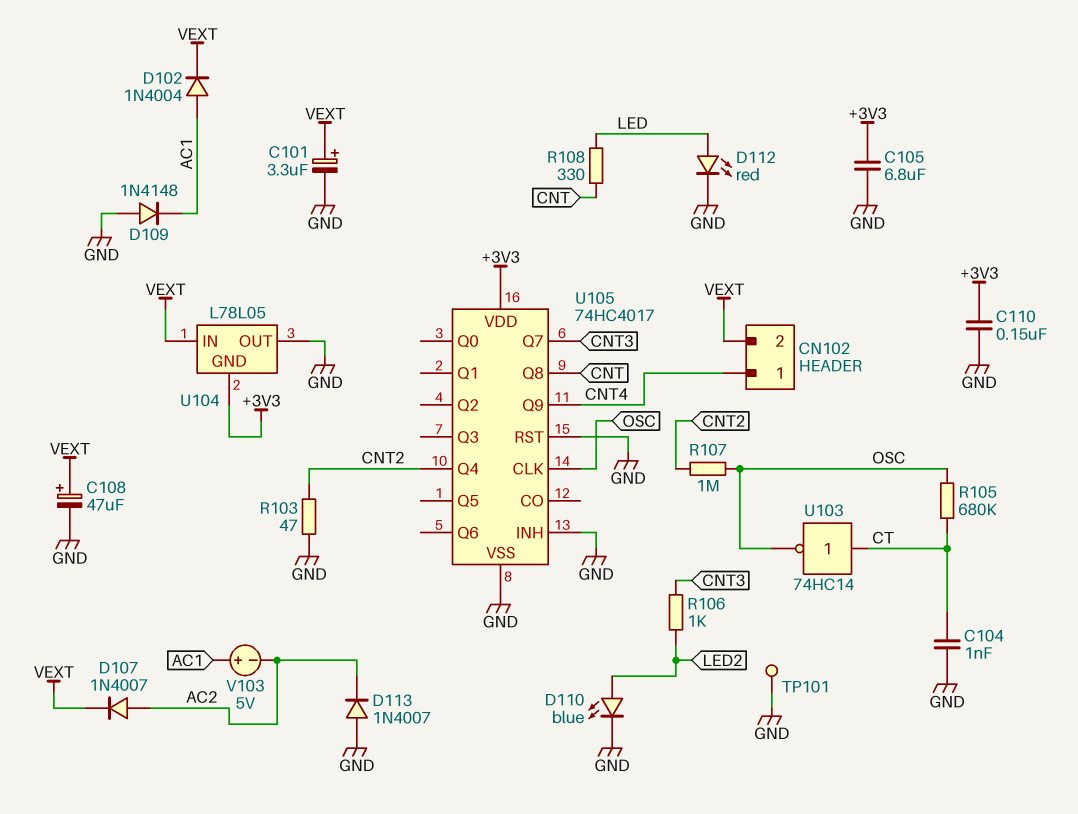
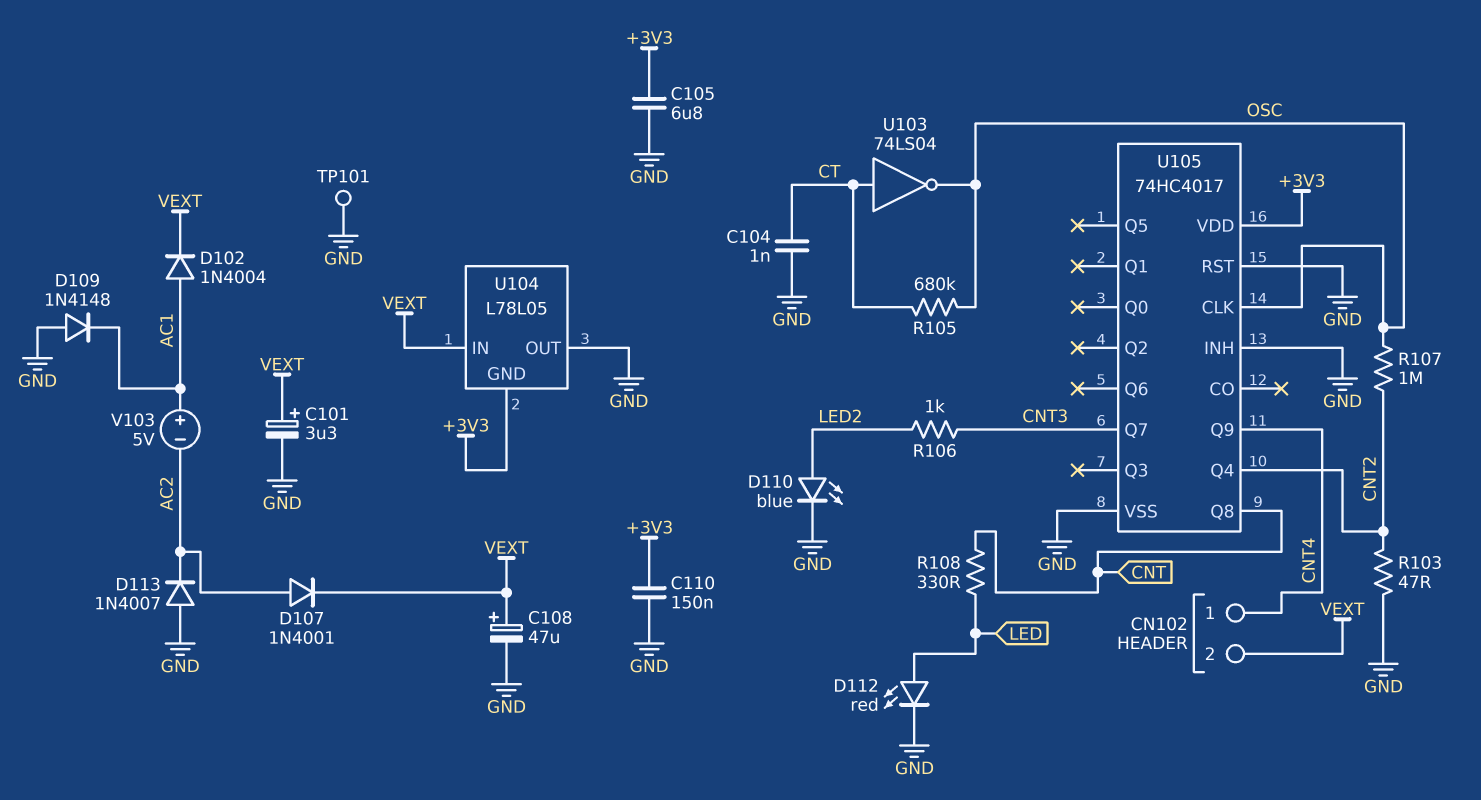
D107: diode 1N4007 (A AC2, K VEXT) -> diode 1N4001 (A AC2, K VEXT)
U103: NOT 74HC14 (in CT, out OSC) -> NOT 74LS04 (in CT, out OSC)

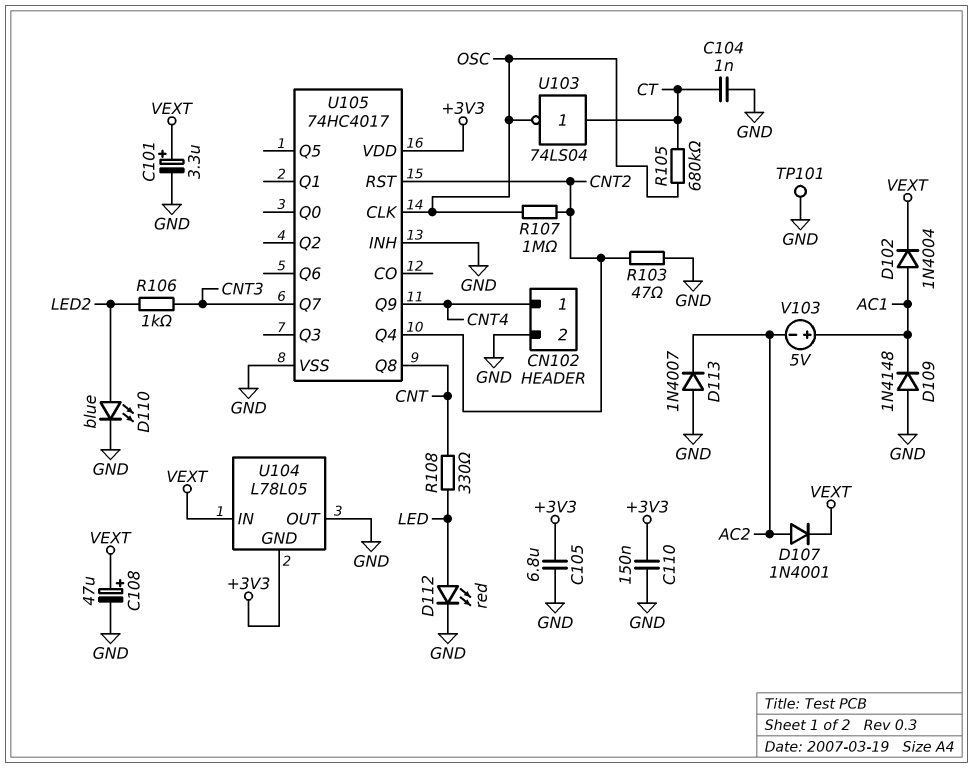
CN102 pin 2: VEXT -> GND
U105 pin RST: GND -> CNT2

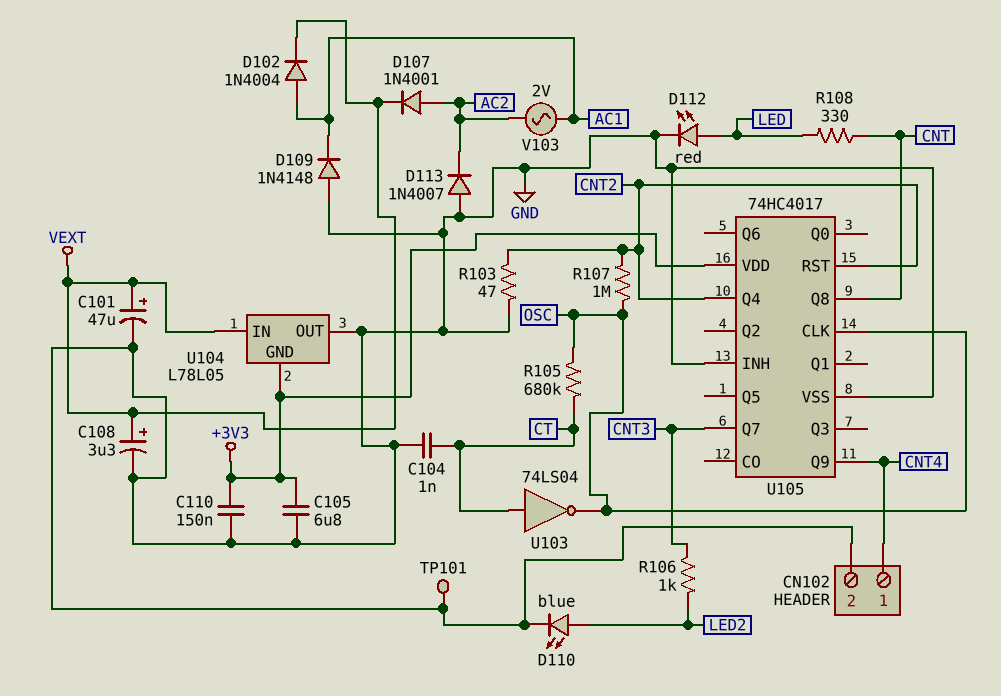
C101: 3.3uF (plus VEXT, minus GND) -> 47uF (plus VEXT, minus GND)
C108: 47uF (plus VEXT, minus GND) -> 3.3uF (plus VEXT, minus GND)
V103: 5V (plus AC1, minus AC2) -> AC 2V (AC1, AC2)

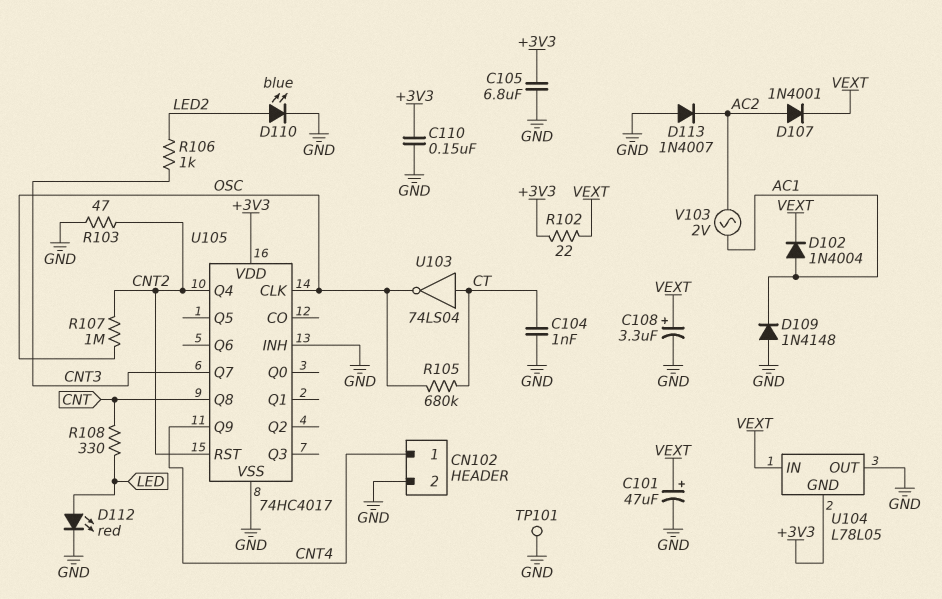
R102: none -> 22 (+3V3, VEXT)

